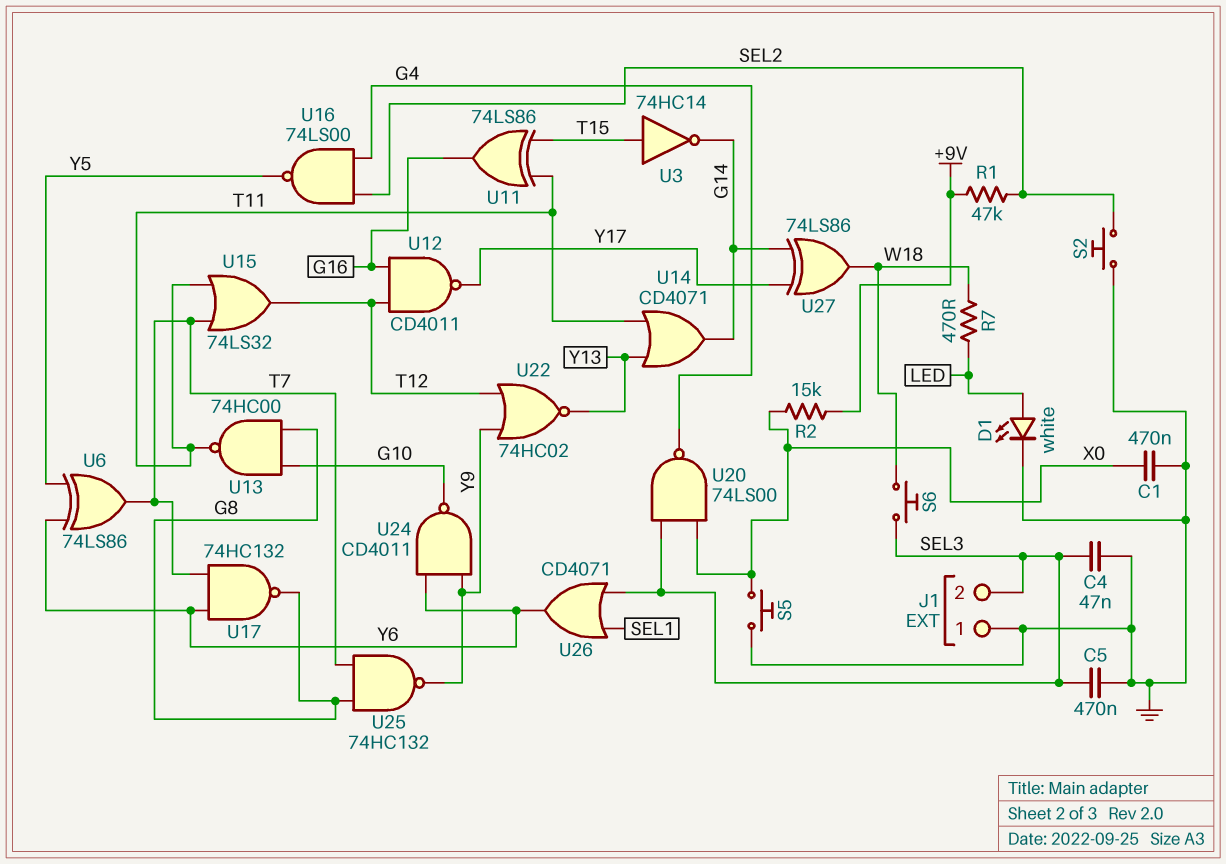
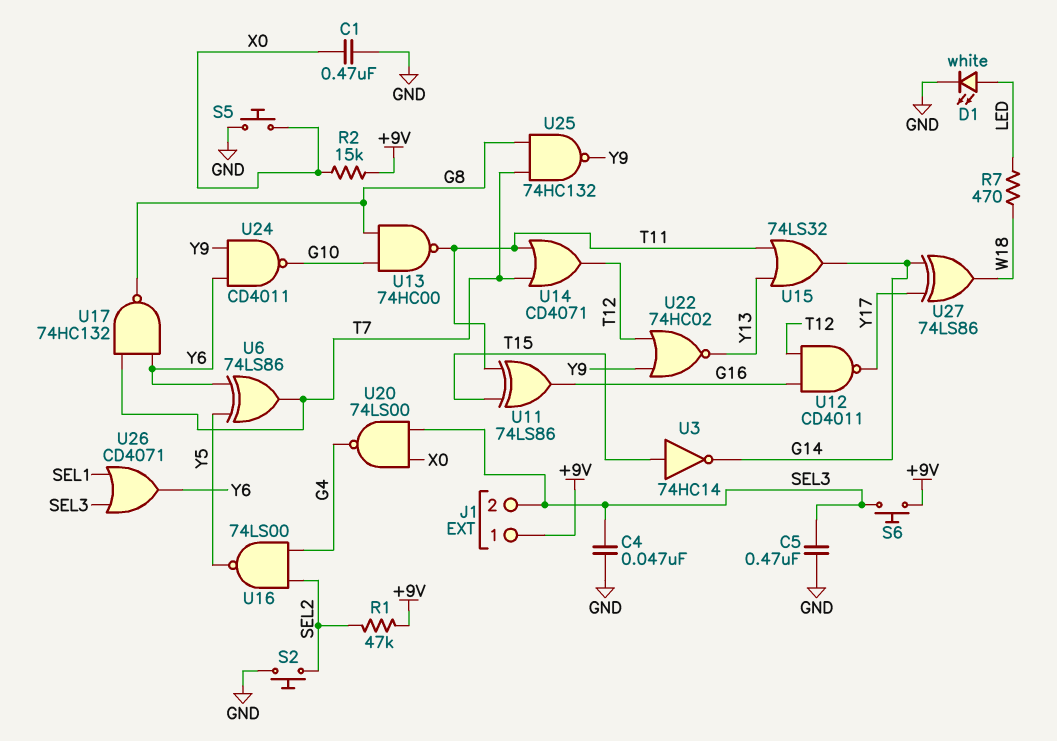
J1 pin 1: GND -> +9V
S6: button (SEL3, W18) -> button (+9V, SEL3)
U14: OR CD4071 (in T11, in Y13, out G14) -> OR CD4071 (in T7, in T11, out T12)
U15: OR 74LS32 (in T7, in T11, out T12) -> OR 74LS32 (in T11, in Y13, out G14)

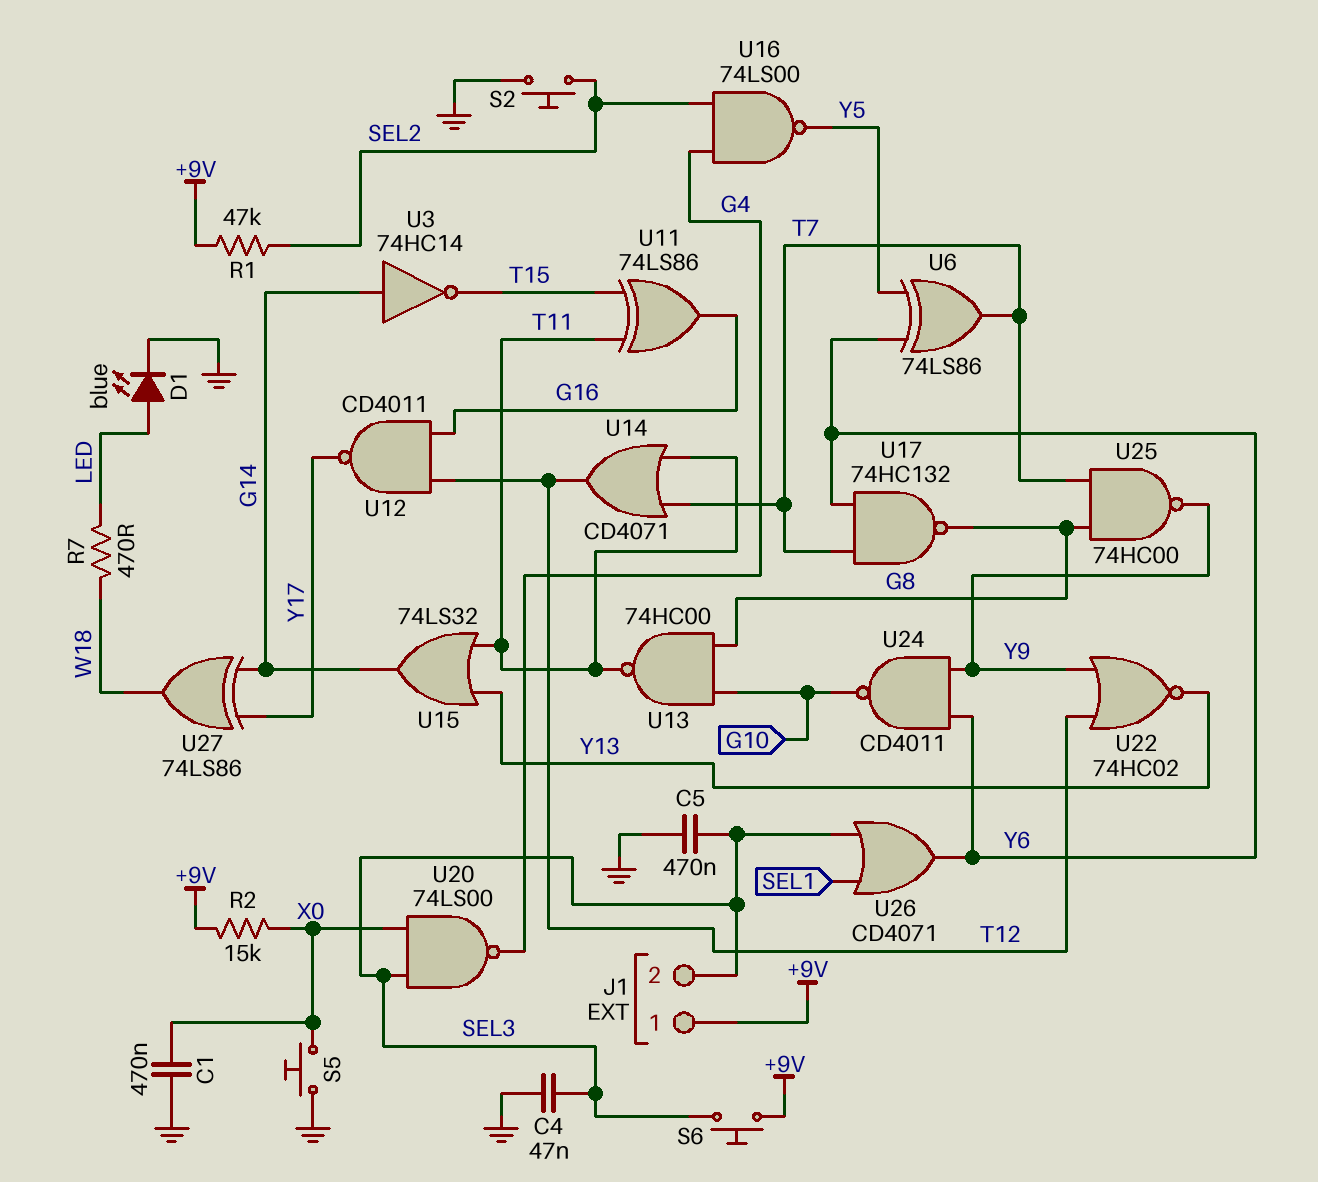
D1: LED white (A LED, K GND) -> LED blue (A LED, K GND)
U3: NOT 74HC14 (in T15, out G14) -> NOT 74HC14 (in G14, out T15)
U25: NAND 74HC132 (in G8, in T7, out Y9) -> NAND 74HC00 (in G8, in T7, out Y9)

